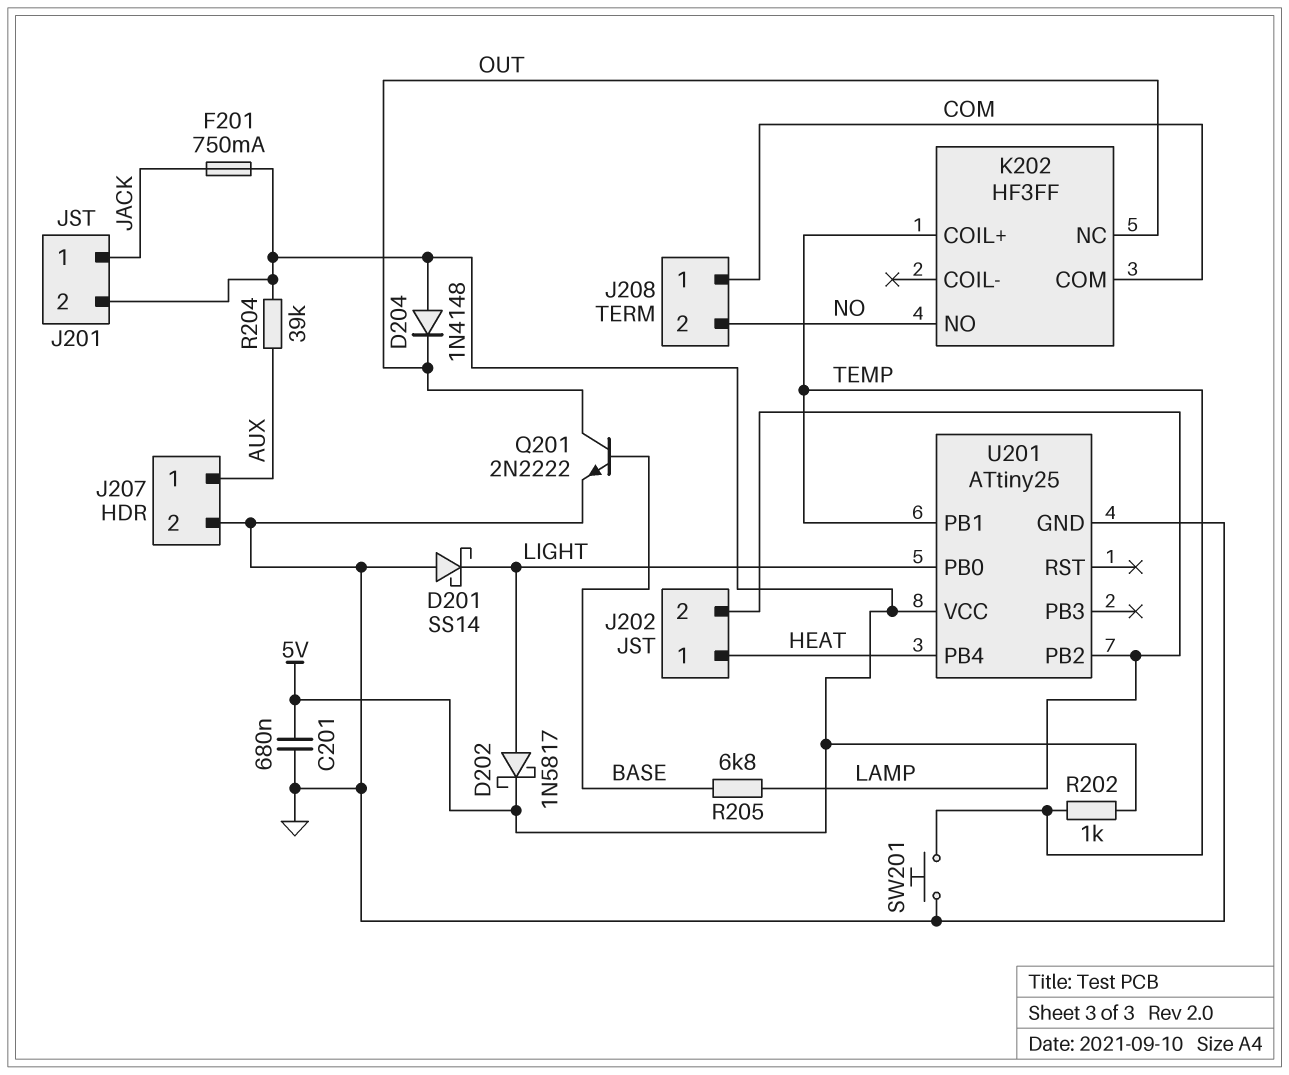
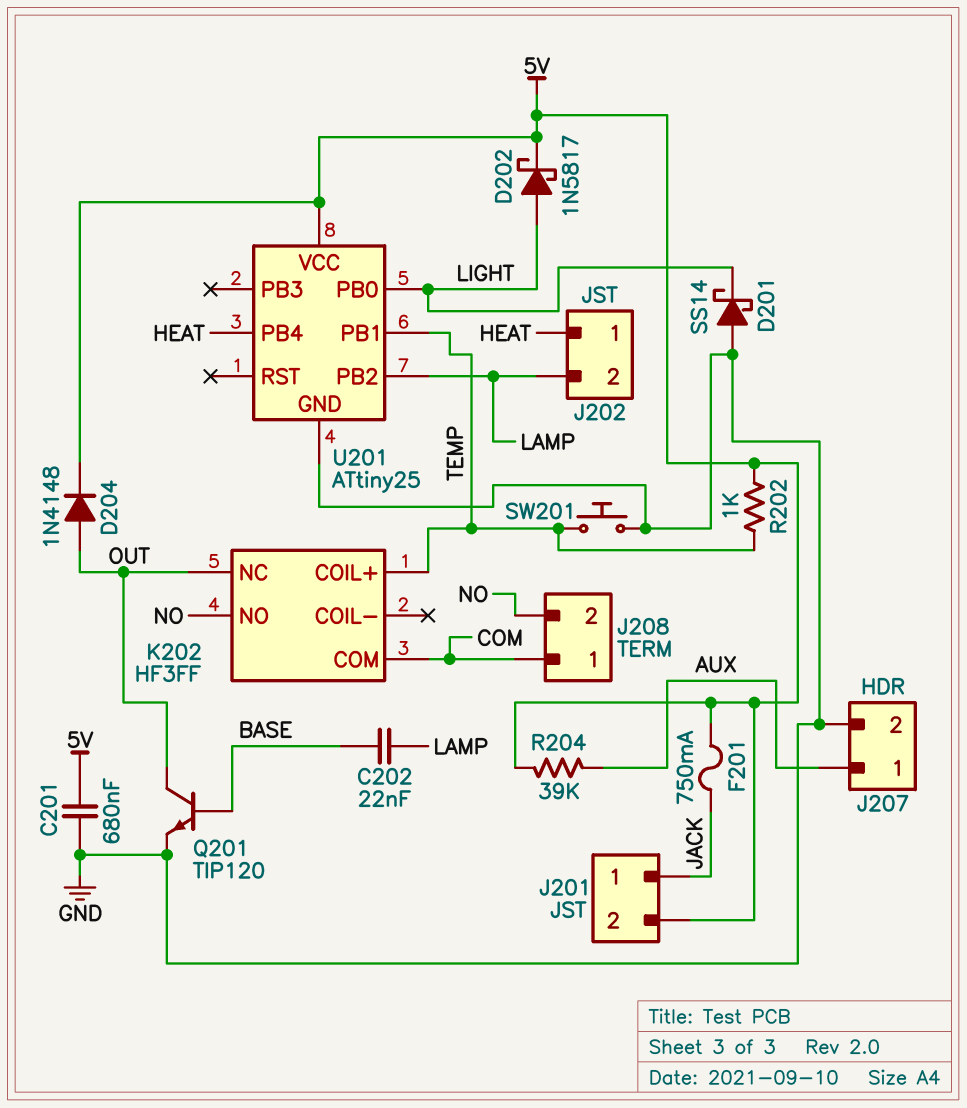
C202: none -> 22nF (BASE, LAMP)
D204: diode 1N4148 (A 5V, K OUT) -> diode 1N4148 (A OUT, K 5V)
Q201: NPN 2N2222 (B BASE, C OUT, E GND) -> NPN TIP120 (B BASE, C OUT, E GND)
R205: 6.8k (BASE, LAMP) -> none

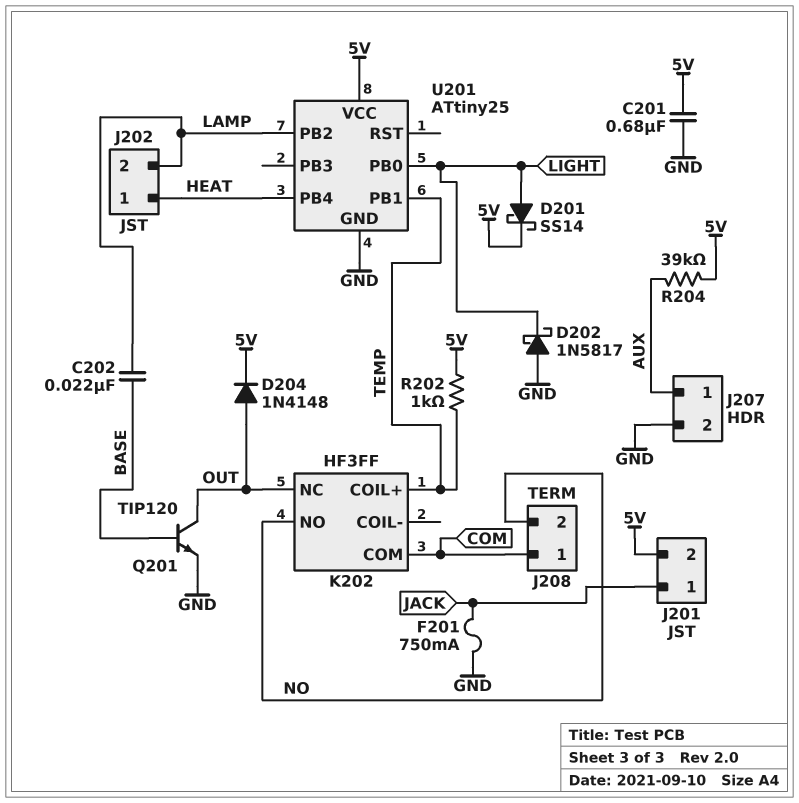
D201: schottky SS14 (A GND, K LIGHT) -> schottky SS14 (A LIGHT, K 5V)
D202: schottky 1N5817 (A LIGHT, K 5V) -> schottky 1N5817 (A GND, K LIGHT)
F201: 750mA (5V, JACK) -> 750mA (GND, JACK)
SW201: button (GND, TEMP) -> none

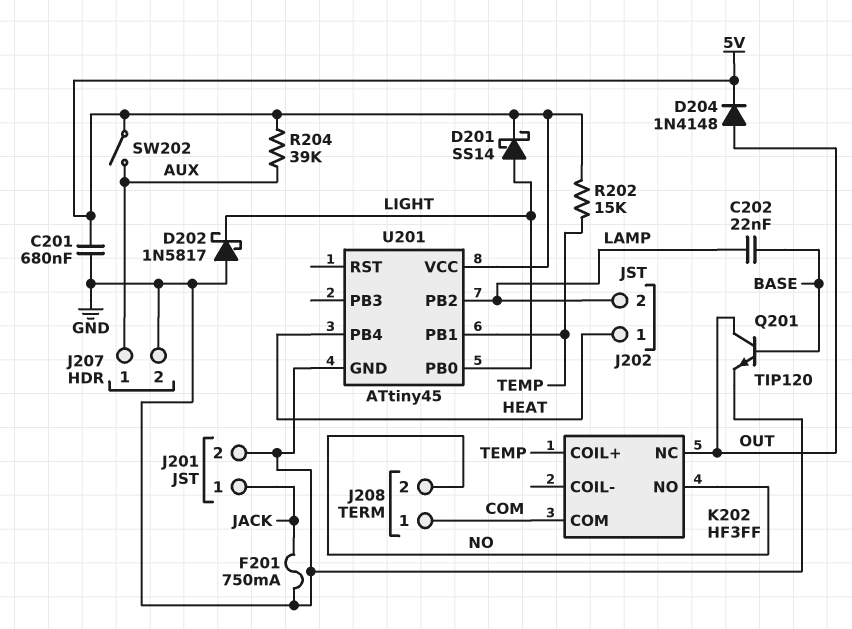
J201 pin 2: 5V -> GND
R202: 1k (5V, TEMP) -> 15k (5V, TEMP)
SW202: none -> switch (5V, AUX)
U201: ATtiny25 -> ATtiny45

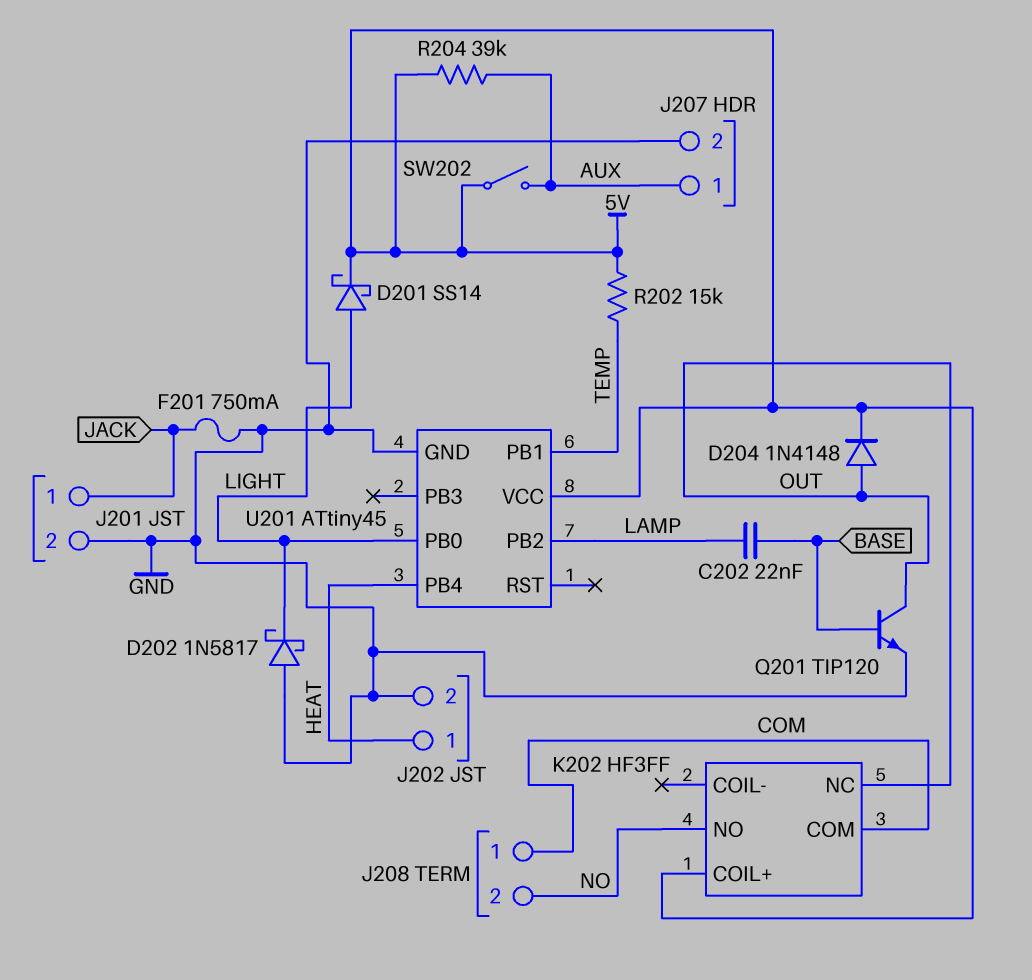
C201: 680nF (5V, GND) -> none
J202 pin 2: LAMP -> GND
K202 pin COIL+: TEMP -> 5V

